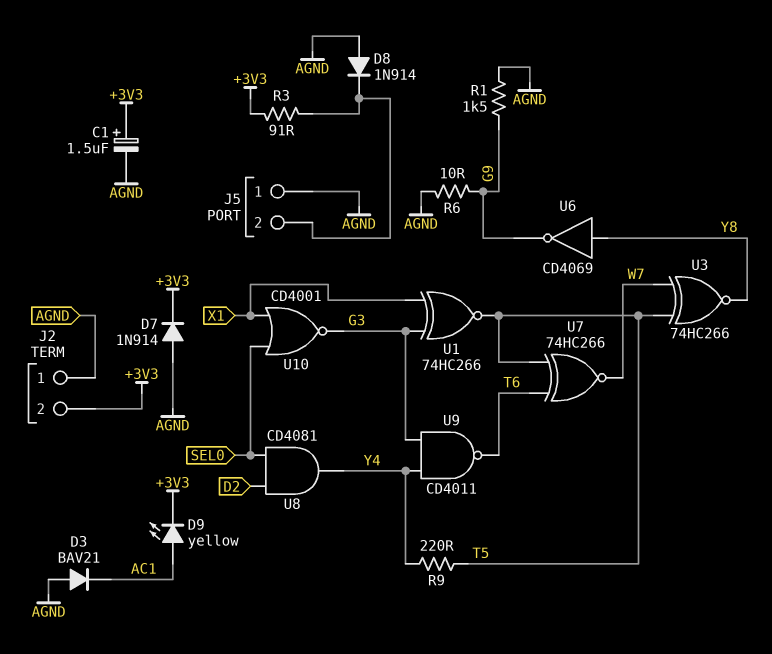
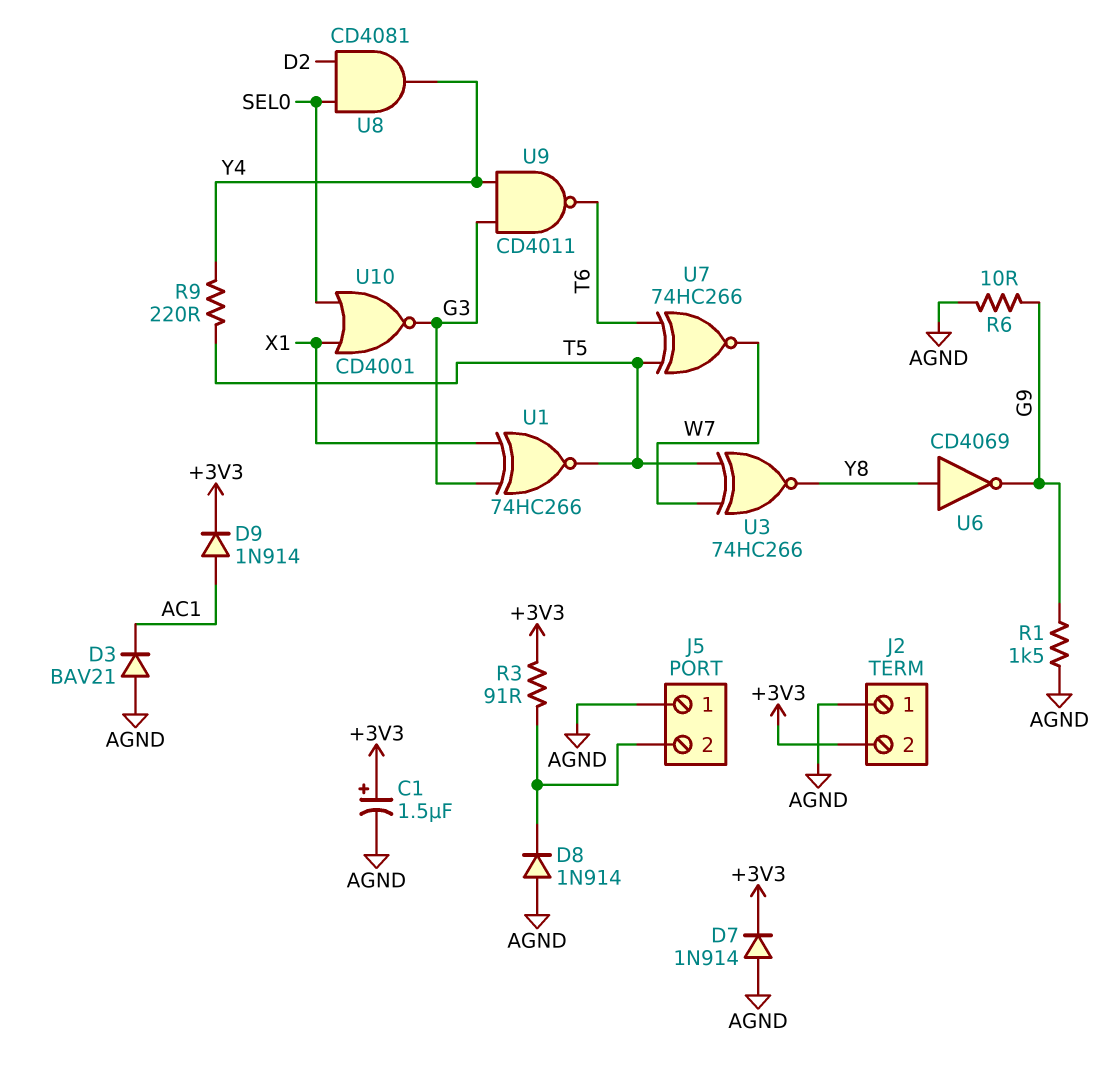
D9: LED yellow (A AC1, K +3V3) -> diode 1N914 (A AC1, K +3V3)

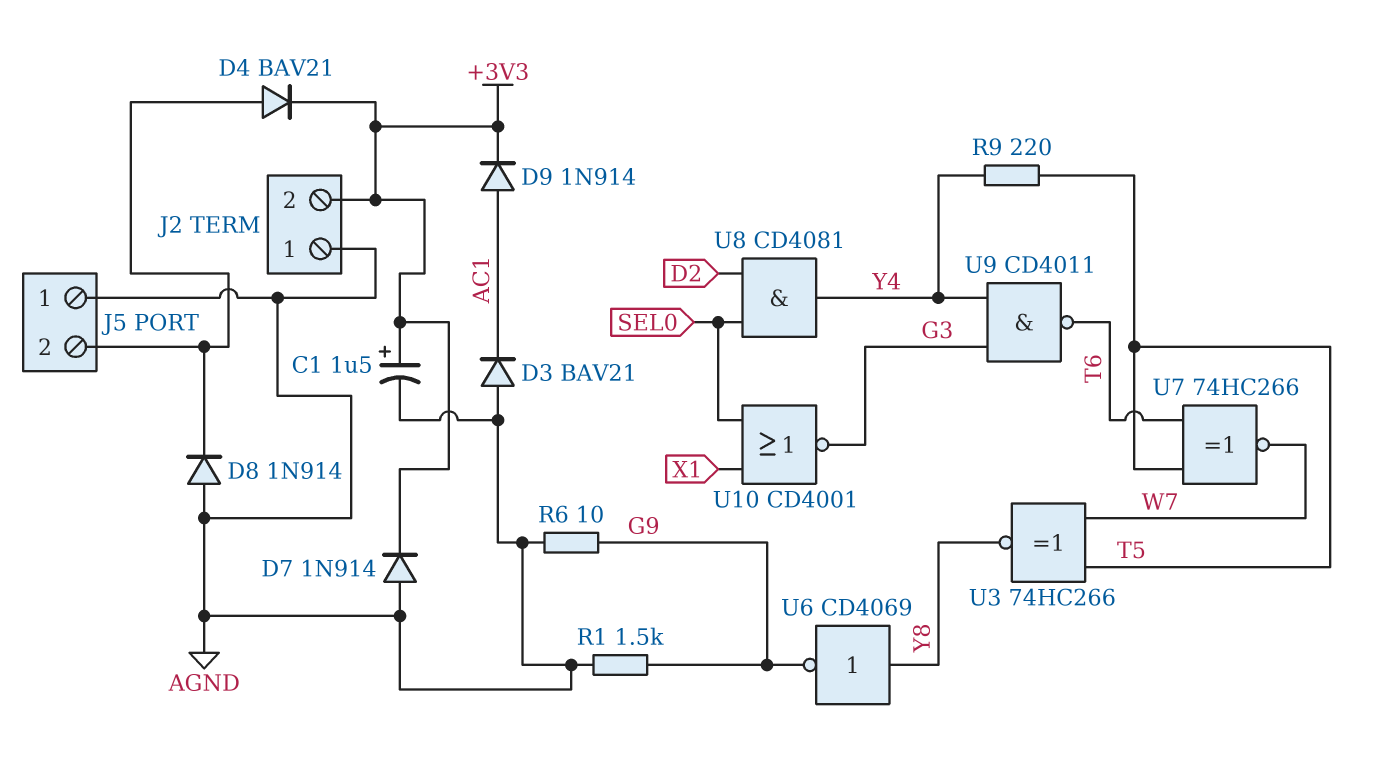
D4: none -> diode BAV21 (A J5/2, K +3V3)
R3: 91 (+3V3, J5/2) -> none
U1: XNOR 74HC266 (in G3, in X1, out T5) -> none

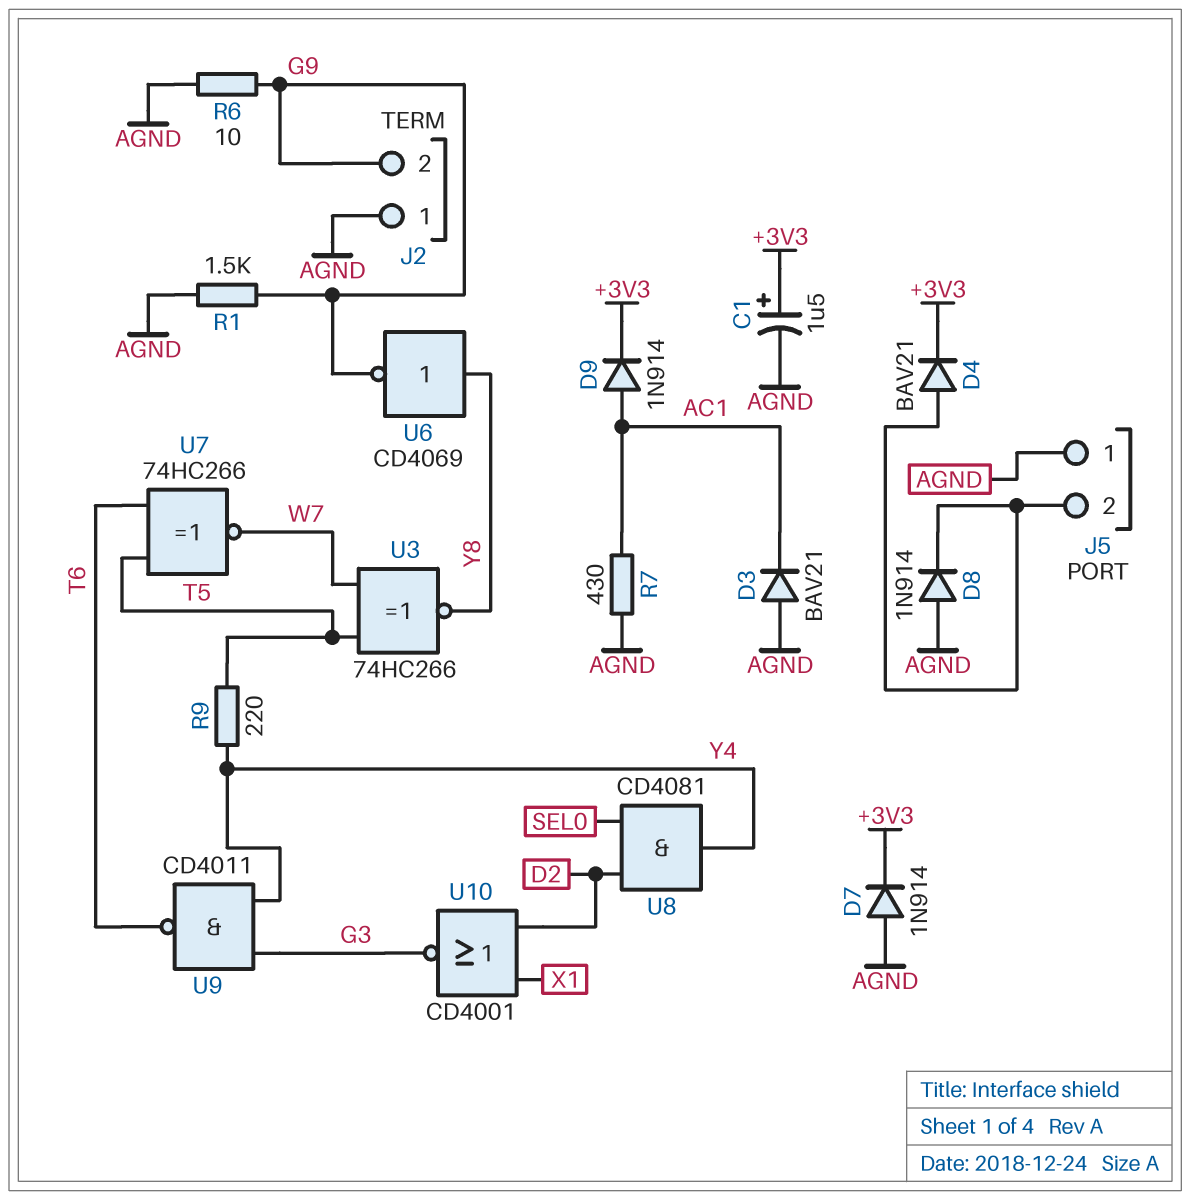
J2 pin 2: +3V3 -> G9
R7: none -> 430 (AC1, AGND)
U10: NOR CD4001 (in SEL0, in X1, out G3) -> NOR CD4001 (in D2, in X1, out G3)

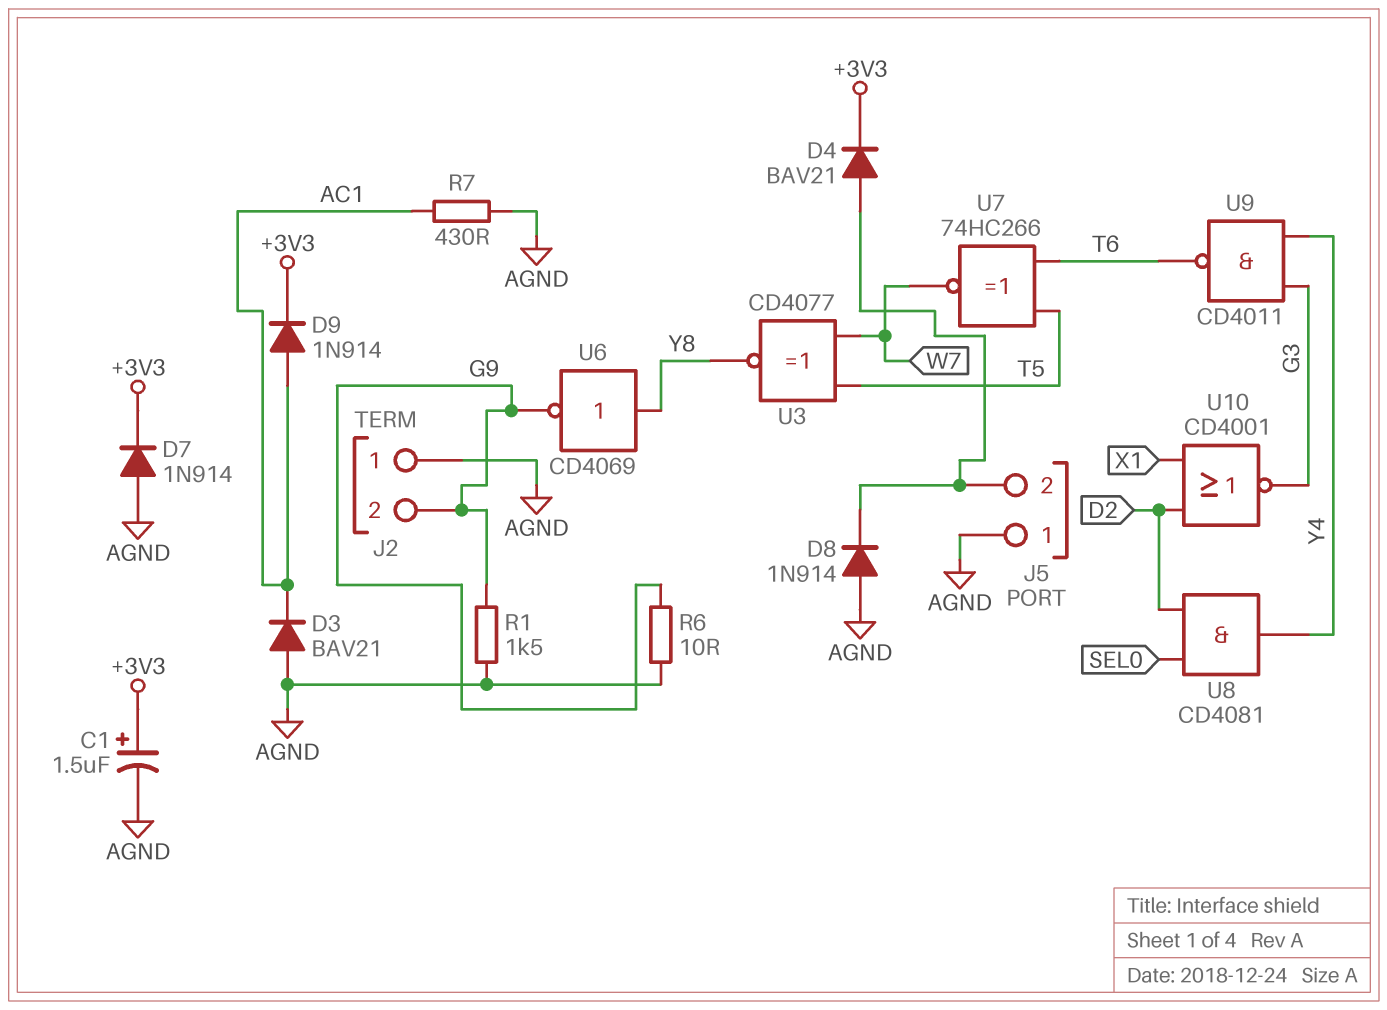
R9: 220 (T5, Y4) -> none
U3: XNOR 74HC266 (in T5, in W7, out Y8) -> XNOR CD4077 (in T5, in W7, out Y8)

